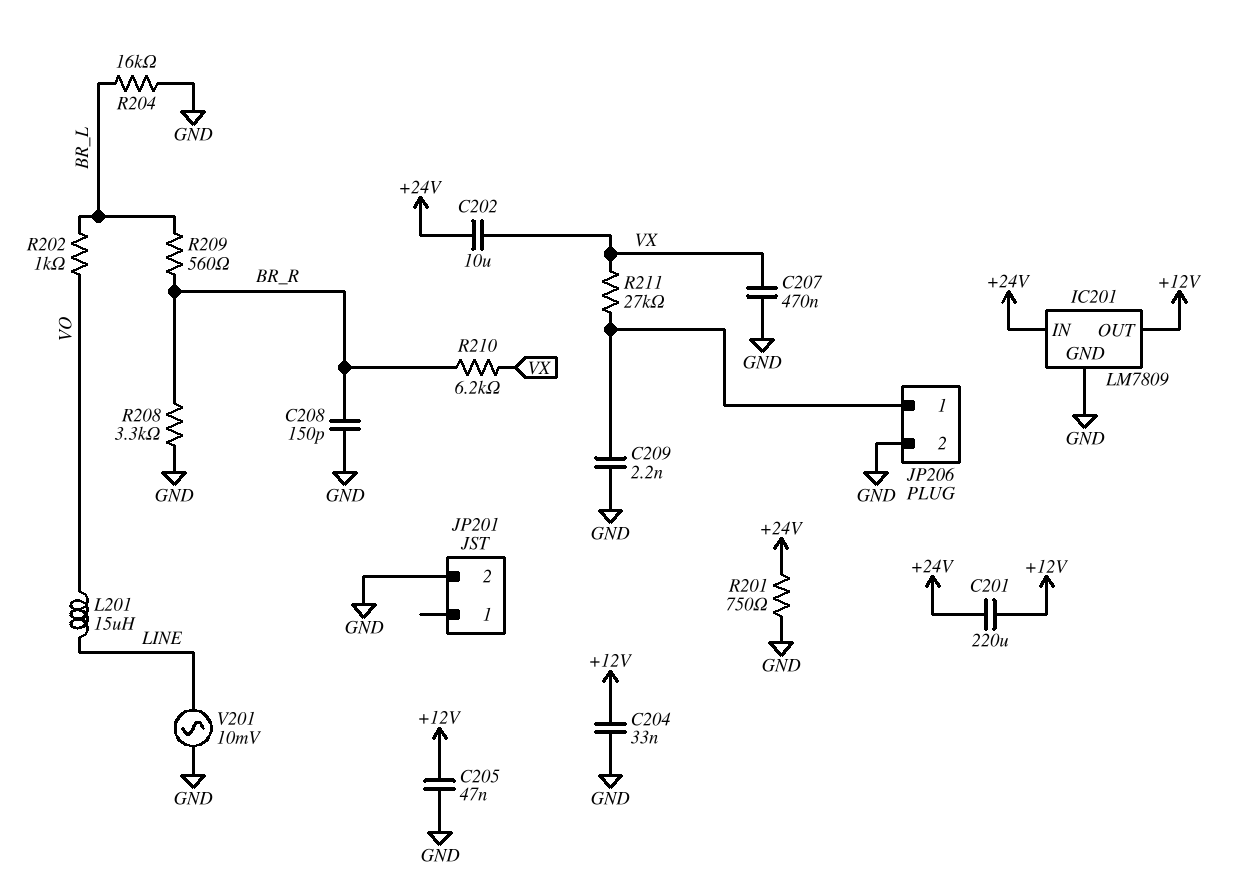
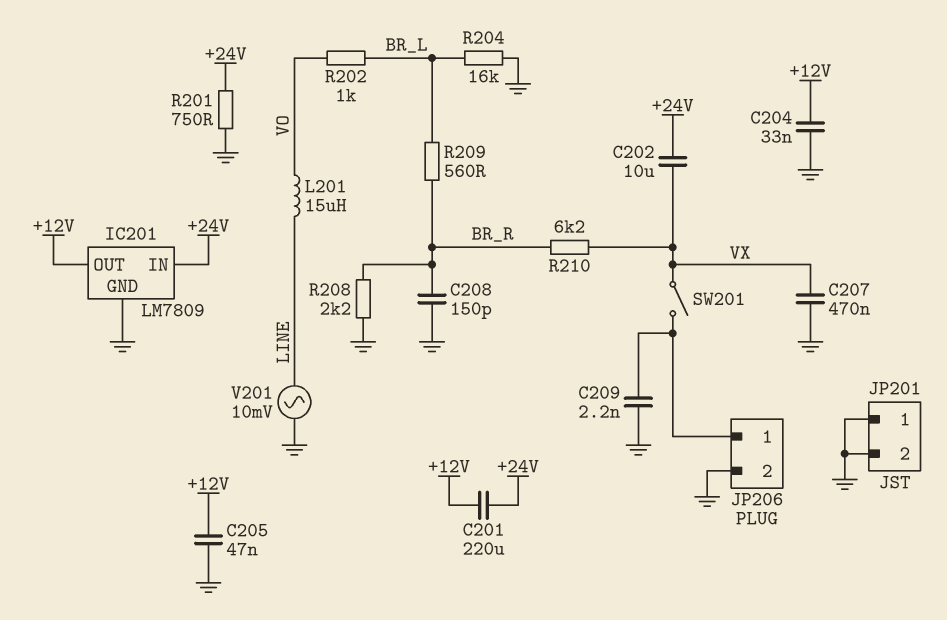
JP201 pin 1: none -> GND
R208: 3.3k (BR_R, GND) -> 2.2k (BR_R, GND)
R211: 27k (JP206/1, VX) -> none
SW201: none -> switch (JP206/1, VX)

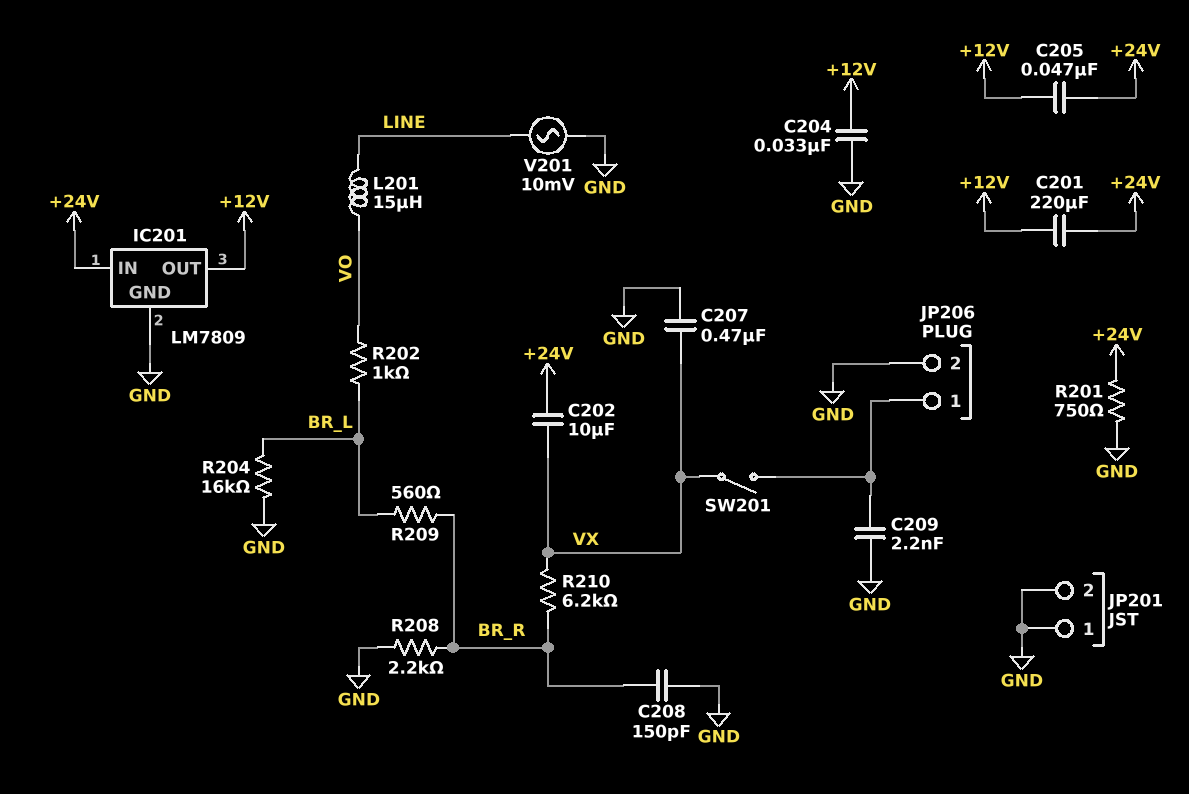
C205: 47nF (+12V, GND) -> 47nF (+12V, +24V)

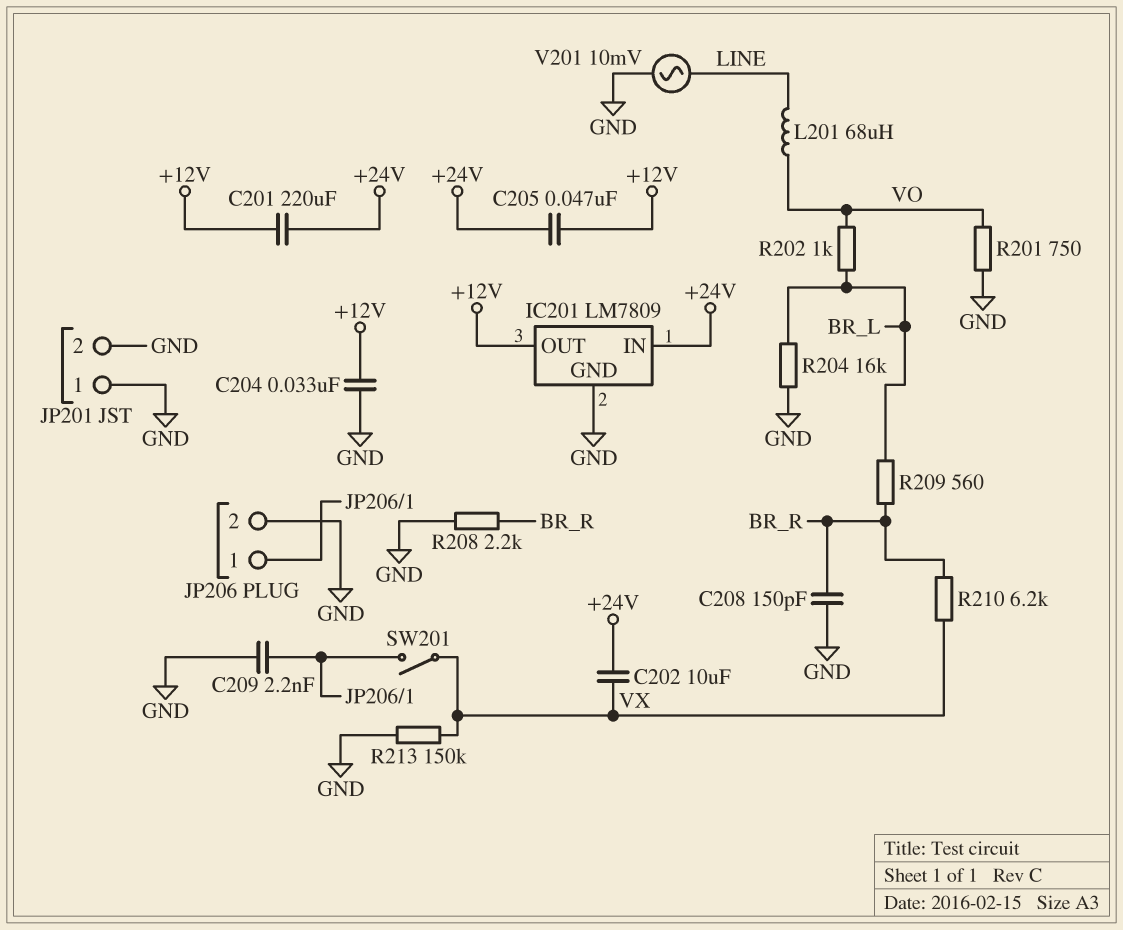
C207: 470nF (GND, VX) -> none
L201: 15uH (LINE, VO) -> 68uH (LINE, VO)
R201: 750 (+24V, GND) -> 750 (GND, VO)
R213: none -> 150k (GND, VX)

